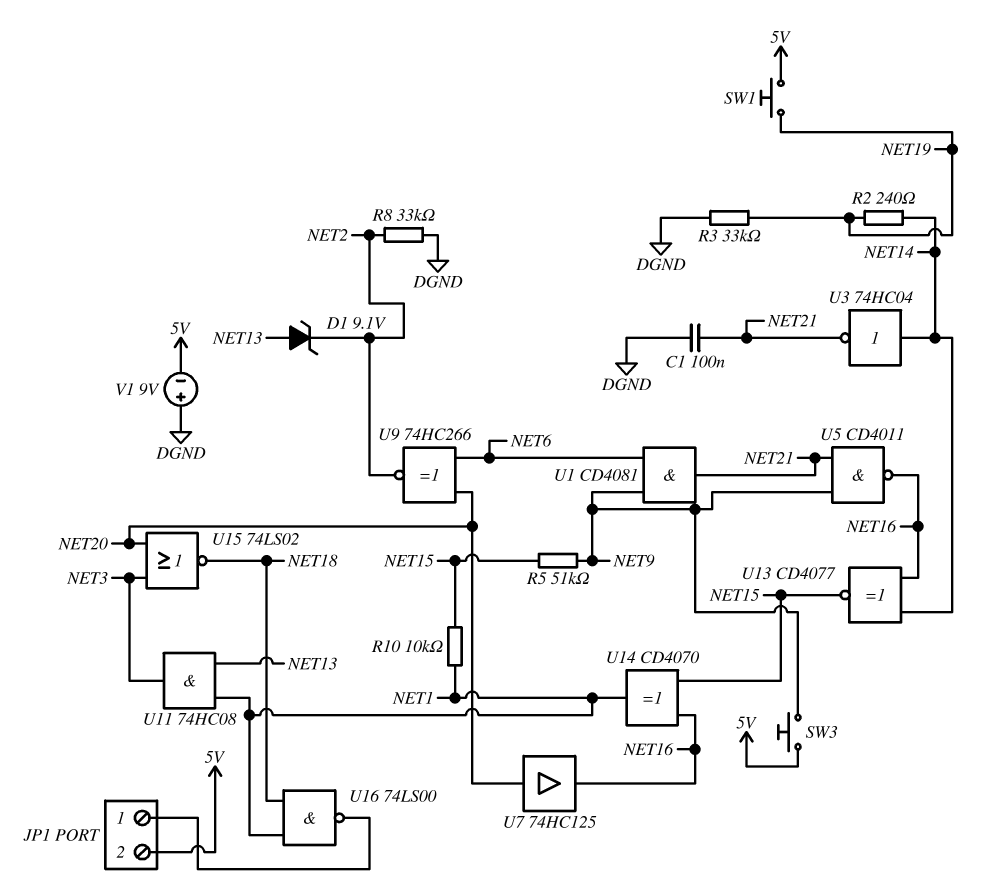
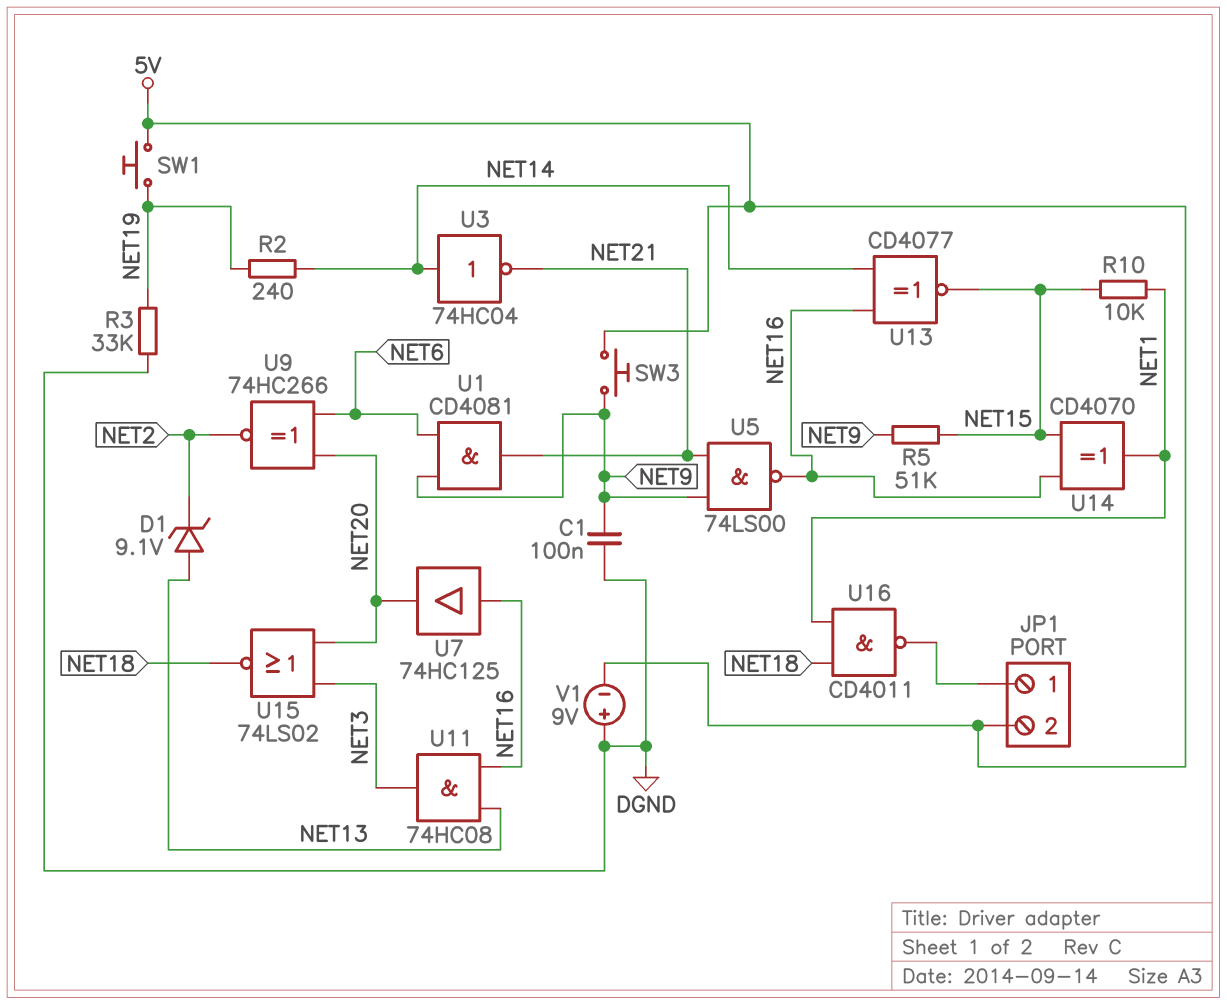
C1: 100nF (DGND, NET21) -> 100nF (DGND, NET9)
R8: 33k (DGND, NET2) -> none
U5: NAND CD4011 (in NET9, in NET21, out NET16) -> NAND 74LS00 (in NET9, in NET21, out NET16)
U7: buffer 74HC125 (in NET20, out NET16) -> buffer 74HC125 (in NET16, out NET20)
U11: AND 74HC08 (in NET1, in NET13, out NET3) -> AND 74HC08 (in NET13, in NET16, out NET3)
U16: NAND 74LS00 (in NET1, in NET18, out JP1/1) -> NAND CD4011 (in NET1, in NET18, out JP1/1)

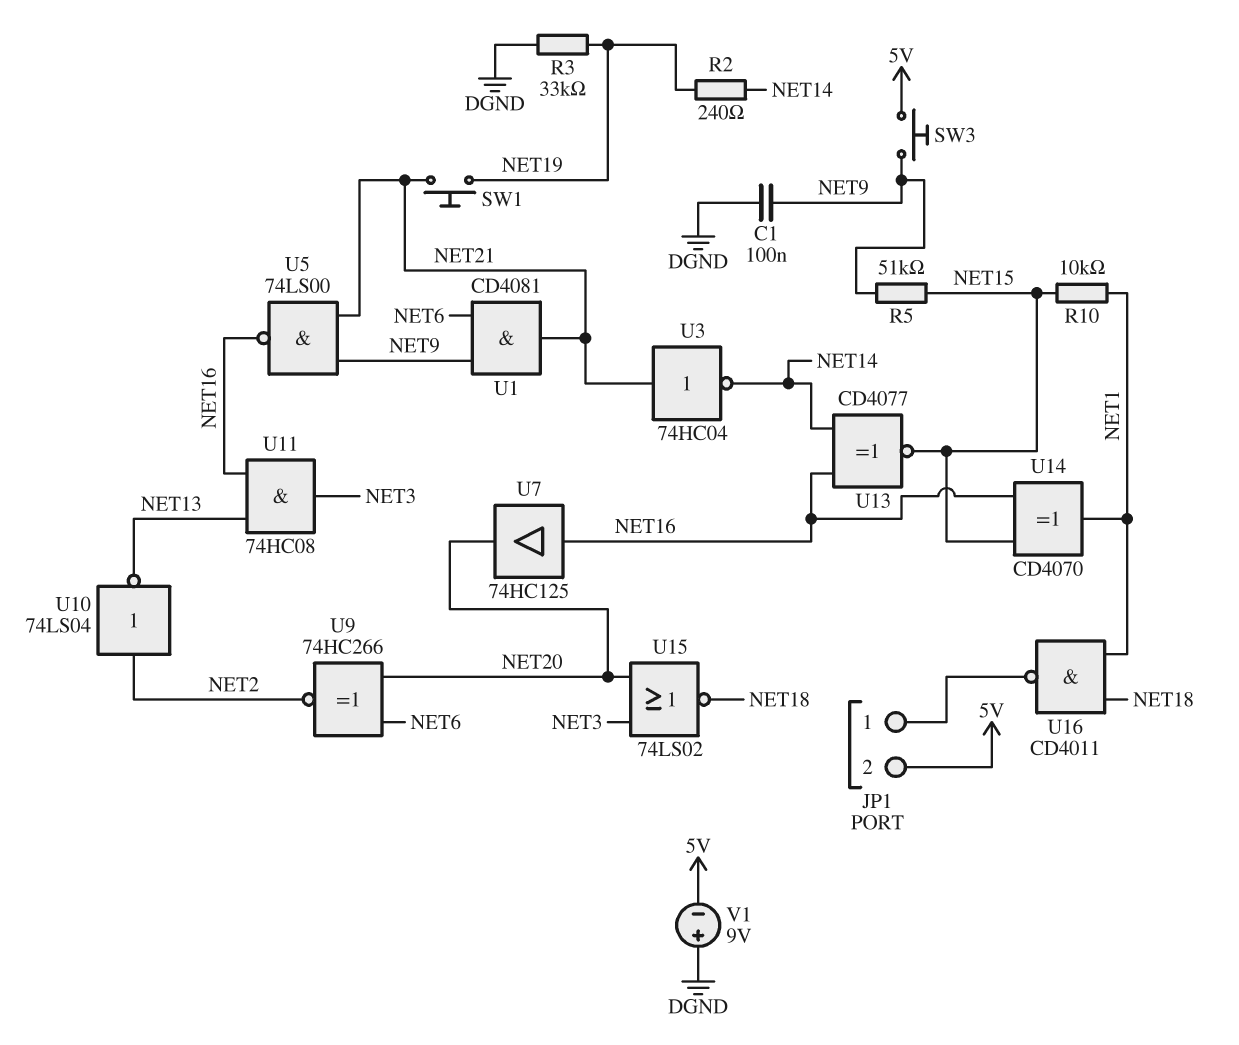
D1: zener 9.1V (A NET13, K NET2) -> none
SW1: button (5V, NET19) -> button (NET19, NET21)
U3: NOT 74HC04 (in NET14, out NET21) -> NOT 74HC04 (in NET21, out NET14)
U10: none -> NOT 74LS04 (in NET2, out NET13)

